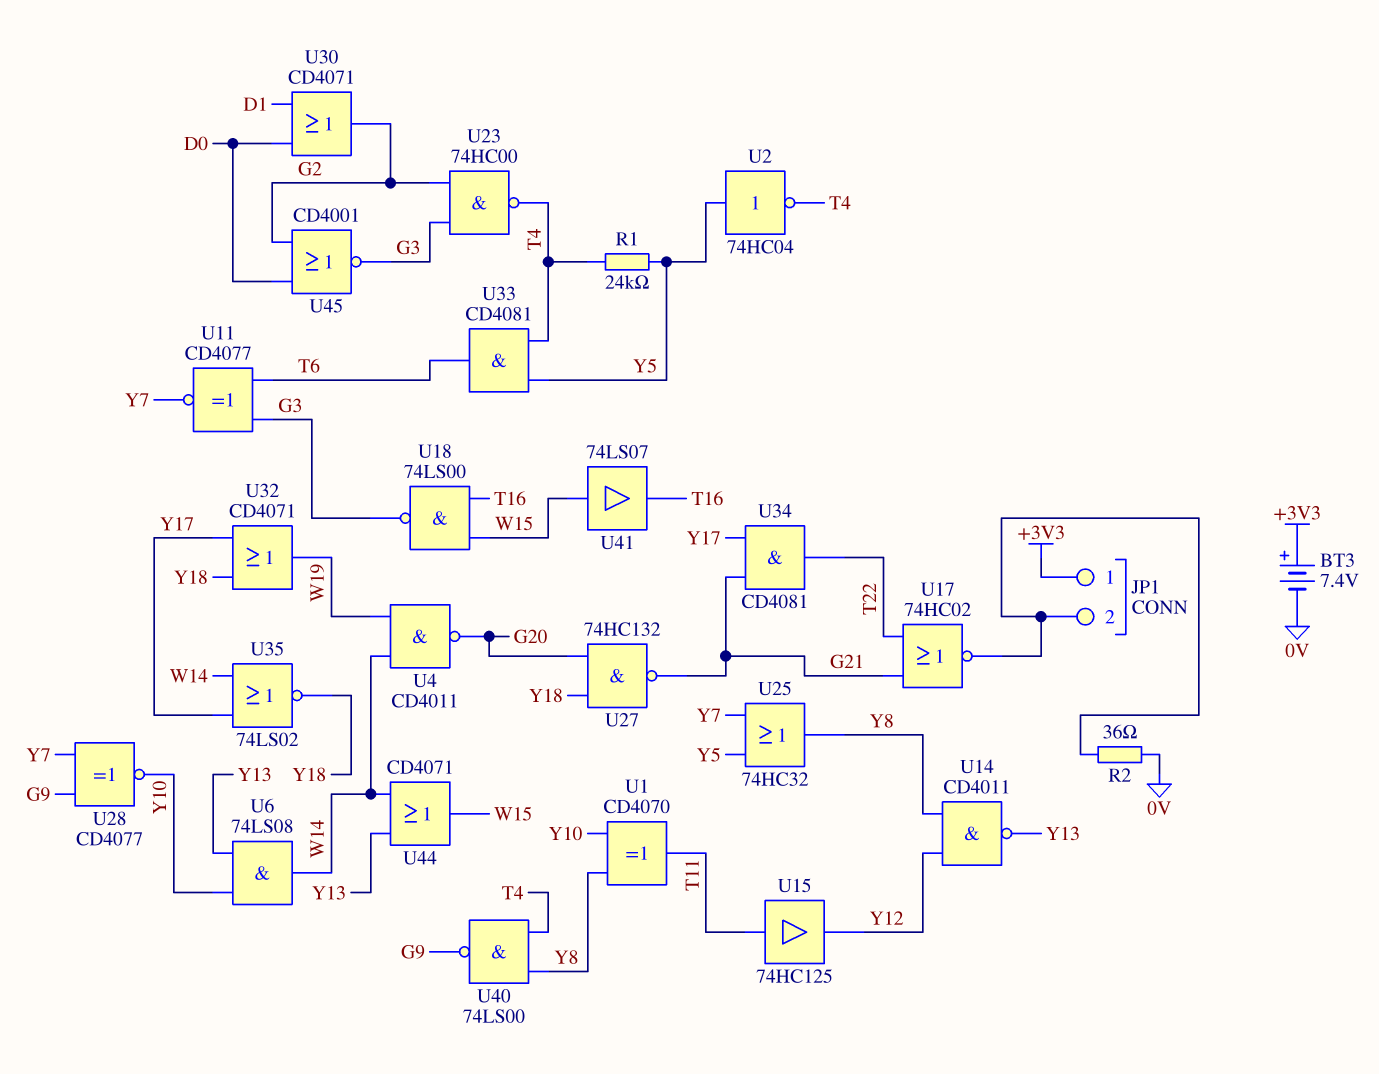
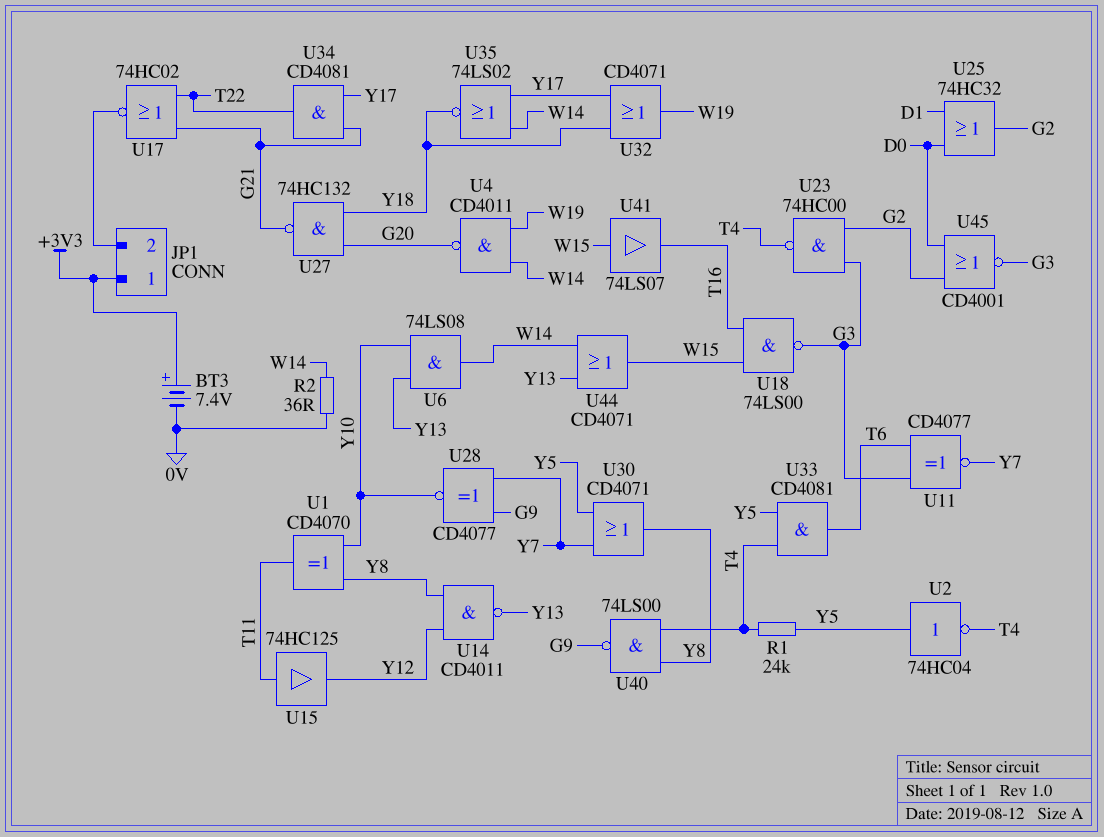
R2: 36 (0V, JP1/2) -> 36 (0V, W14)
U25: OR 74HC32 (in Y5, in Y7, out Y8) -> OR 74HC32 (in D0, in D1, out G2)
U30: OR CD4071 (in D0, in D1, out G2) -> OR CD4071 (in Y5, in Y7, out Y8)

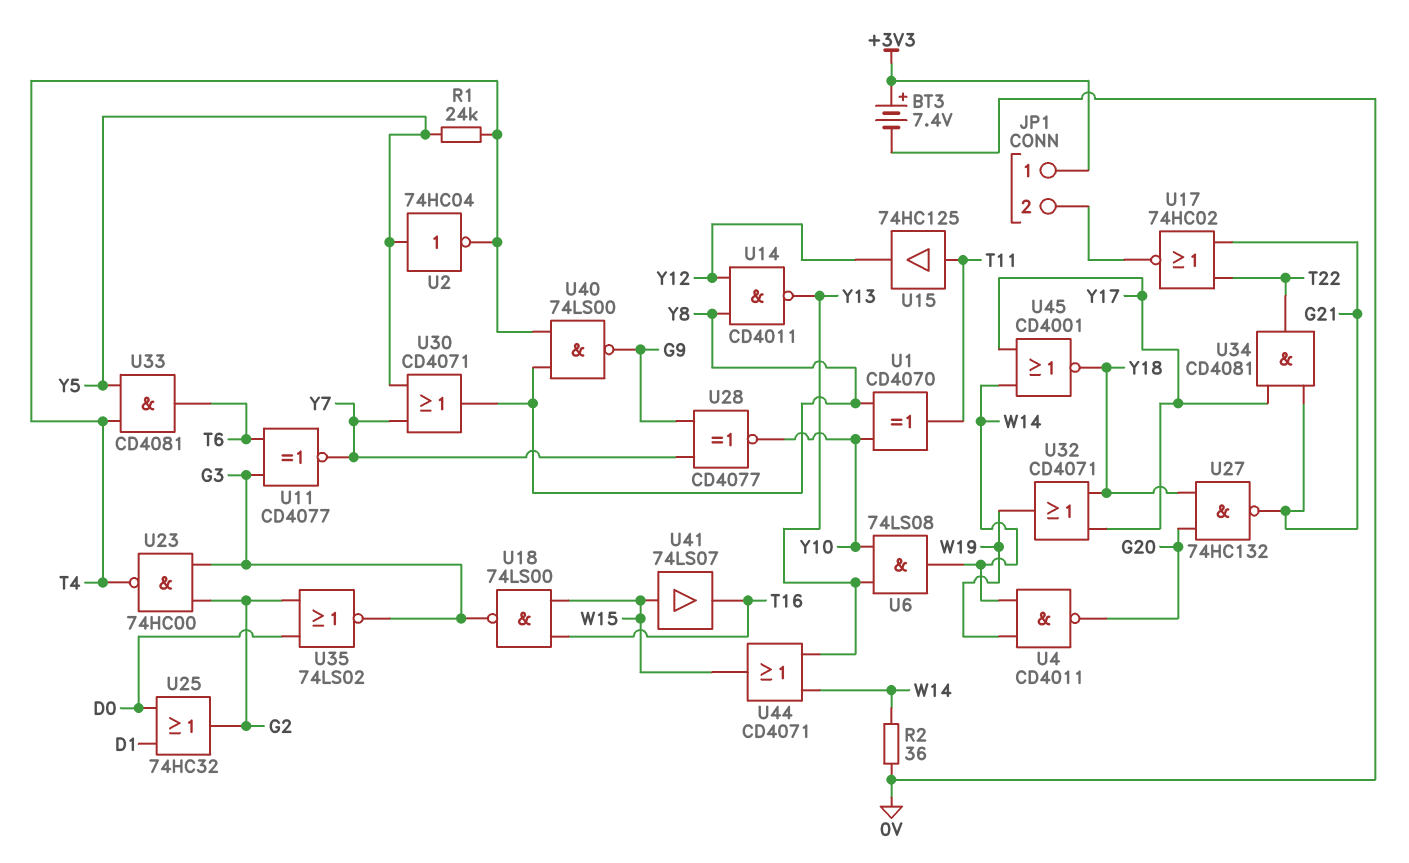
U35: NOR 74LS02 (in W14, in Y17, out Y18) -> NOR 74LS02 (in D0, in G2, out G3)
U45: NOR CD4001 (in D0, in G2, out G3) -> NOR CD4001 (in W14, in Y17, out Y18)

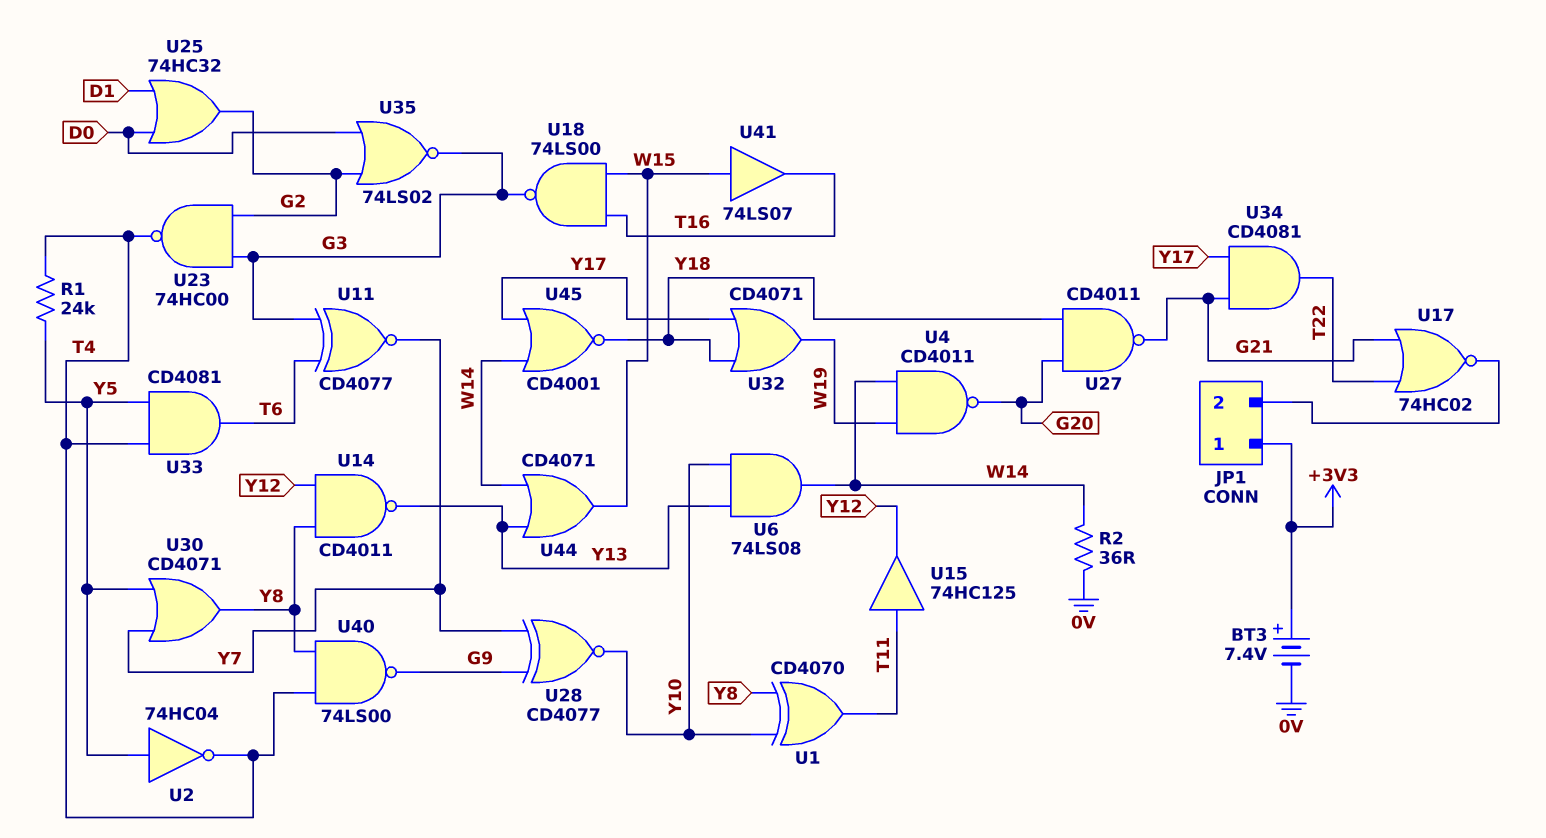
U27: NAND 74HC132 (in G20, in Y18, out G21) -> NAND CD4011 (in G20, in Y18, out G21)

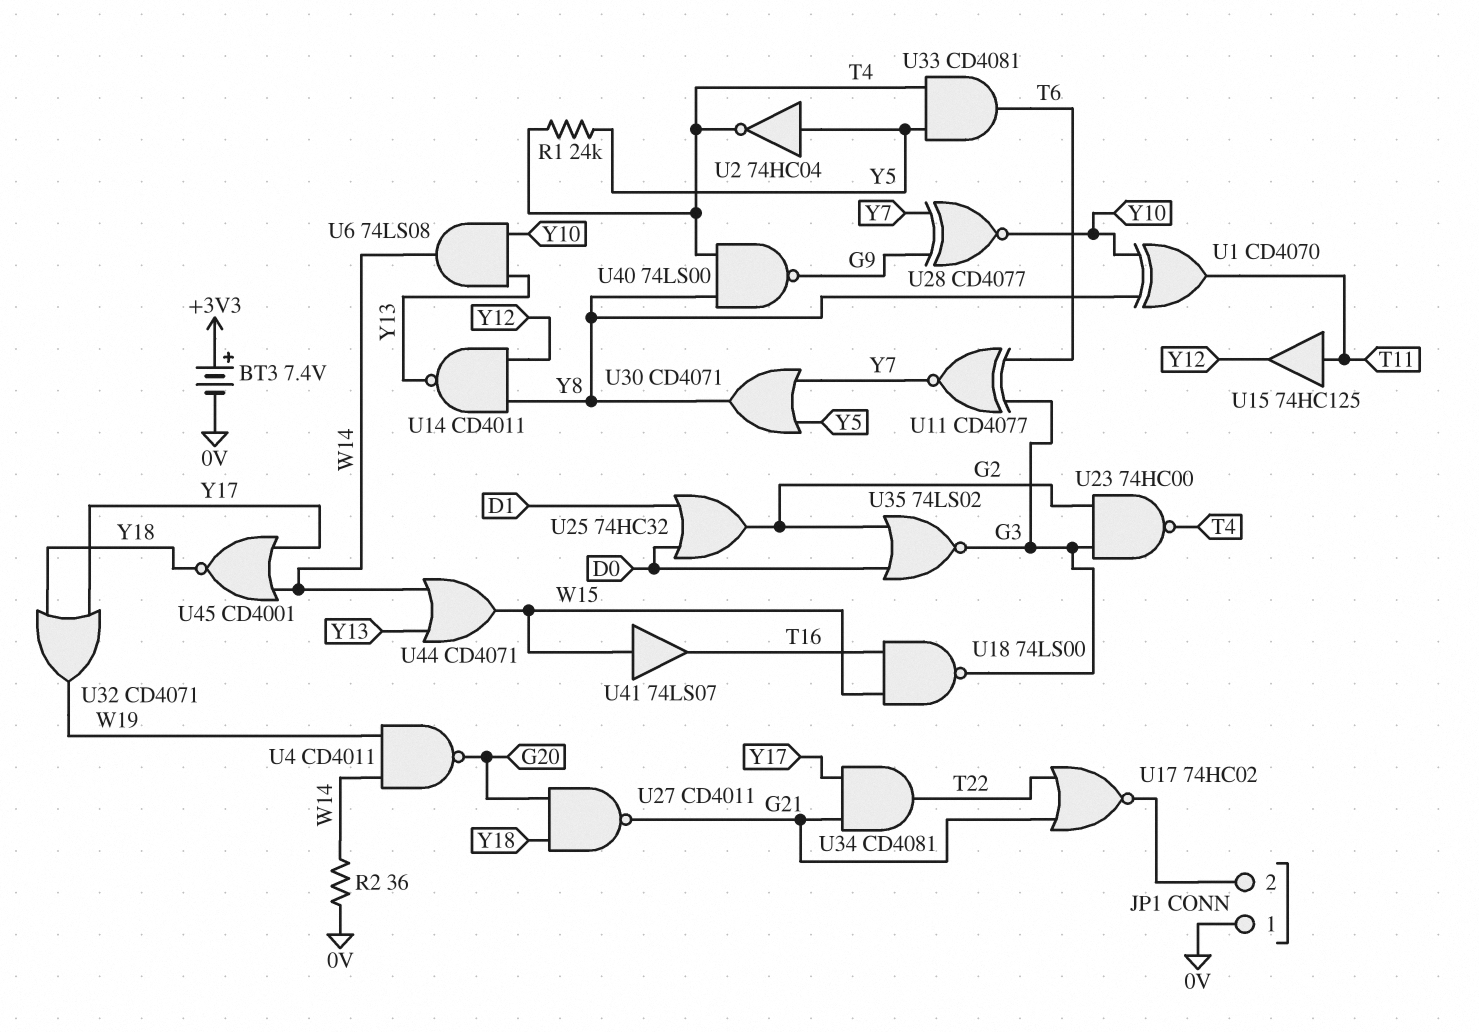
JP1 pin 1: +3V3 -> 0V

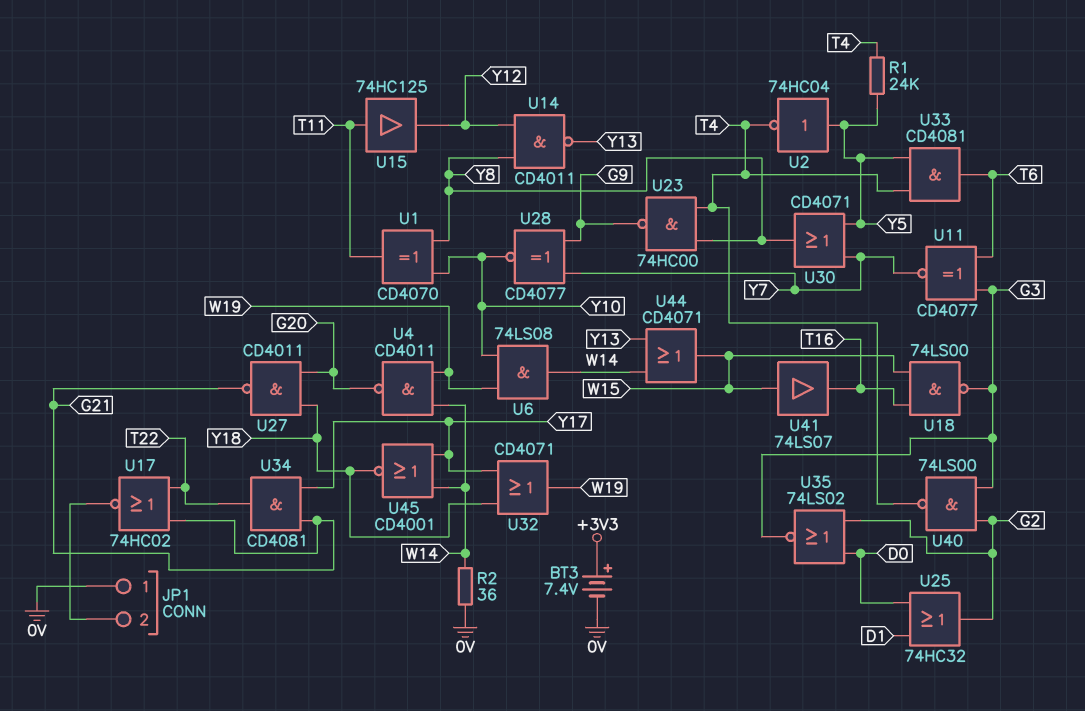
U6: AND 74LS08 (in Y10, in Y13, out W14) -> AND 74LS08 (in W19, in Y10, out W14)
U23: NAND 74HC00 (in G2, in G3, out T4) -> NAND 74HC00 (in T4, in Y8, out G9)
U40: NAND 74LS00 (in T4, in Y8, out G9) -> NAND 74LS00 (in G2, in G3, out T4)

